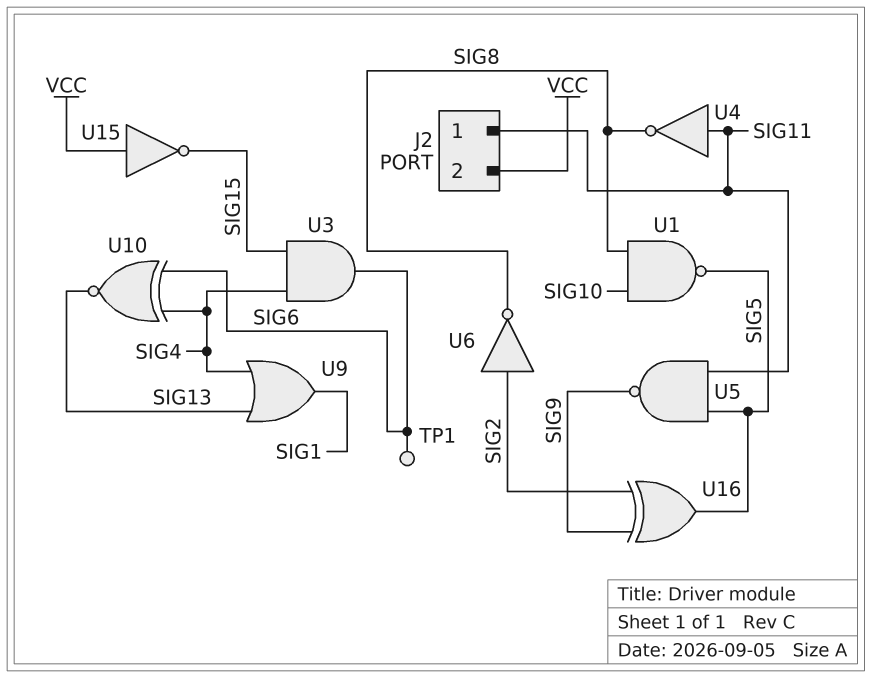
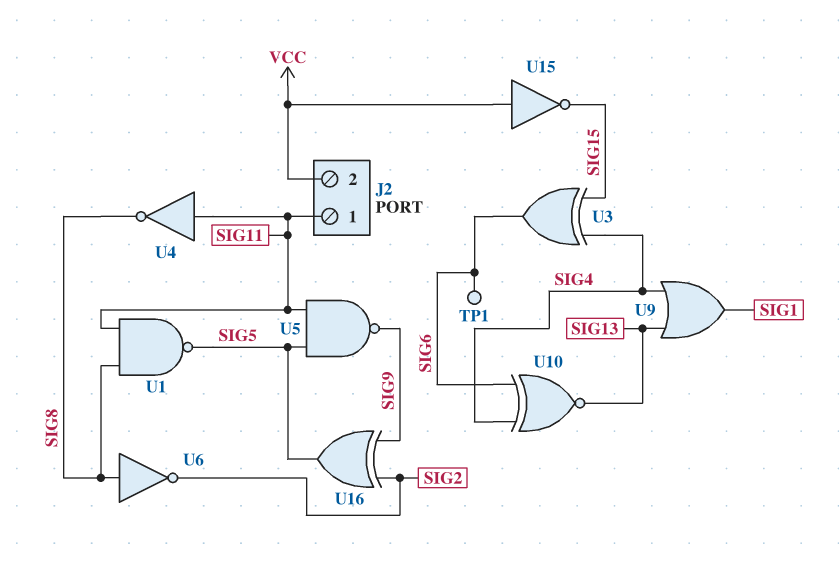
U1: NAND (in SIG8, in SIG10, out SIG5) -> NAND (in SIG8, in SIG11, out SIG5)
U3: AND (in SIG4, in SIG15, out SIG6) -> XOR (in SIG4, in SIG15, out SIG6)
U6: NOT (in SIG2, out SIG8) -> NOT (in SIG8, out SIG2)

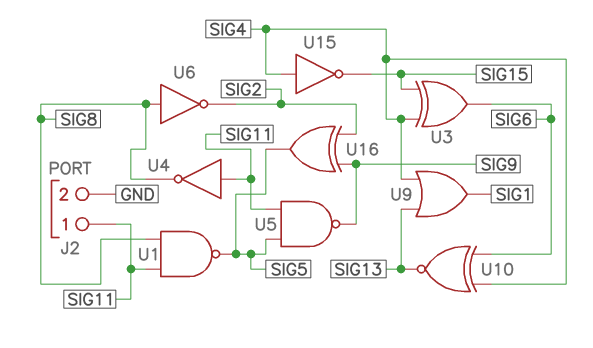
J2 pin 2: VCC -> GND
TP1: test point (SIG6) -> none
U15: NOT (in VCC, out SIG15) -> NOT (in SIG4, out SIG15)

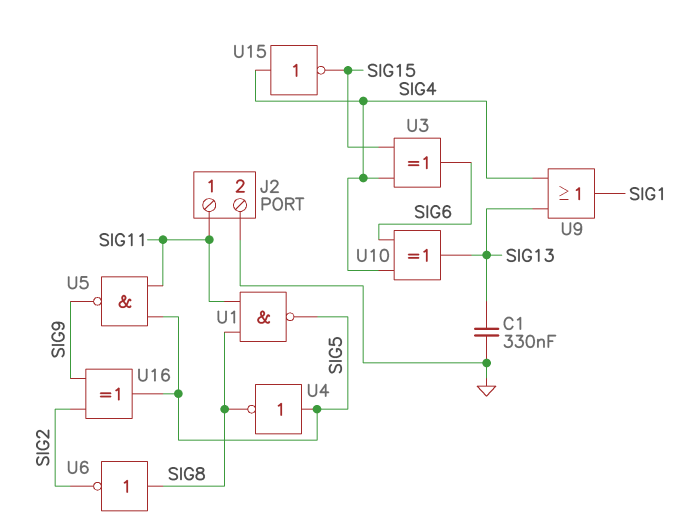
C1: none -> 330nF (GND, SIG13)
U4: NOT (in SIG11, out SIG8) -> NOT (in SIG5, out SIG8)
U10: XNOR (in SIG4, in SIG6, out SIG13) -> XOR (in SIG4, in SIG6, out SIG13)

